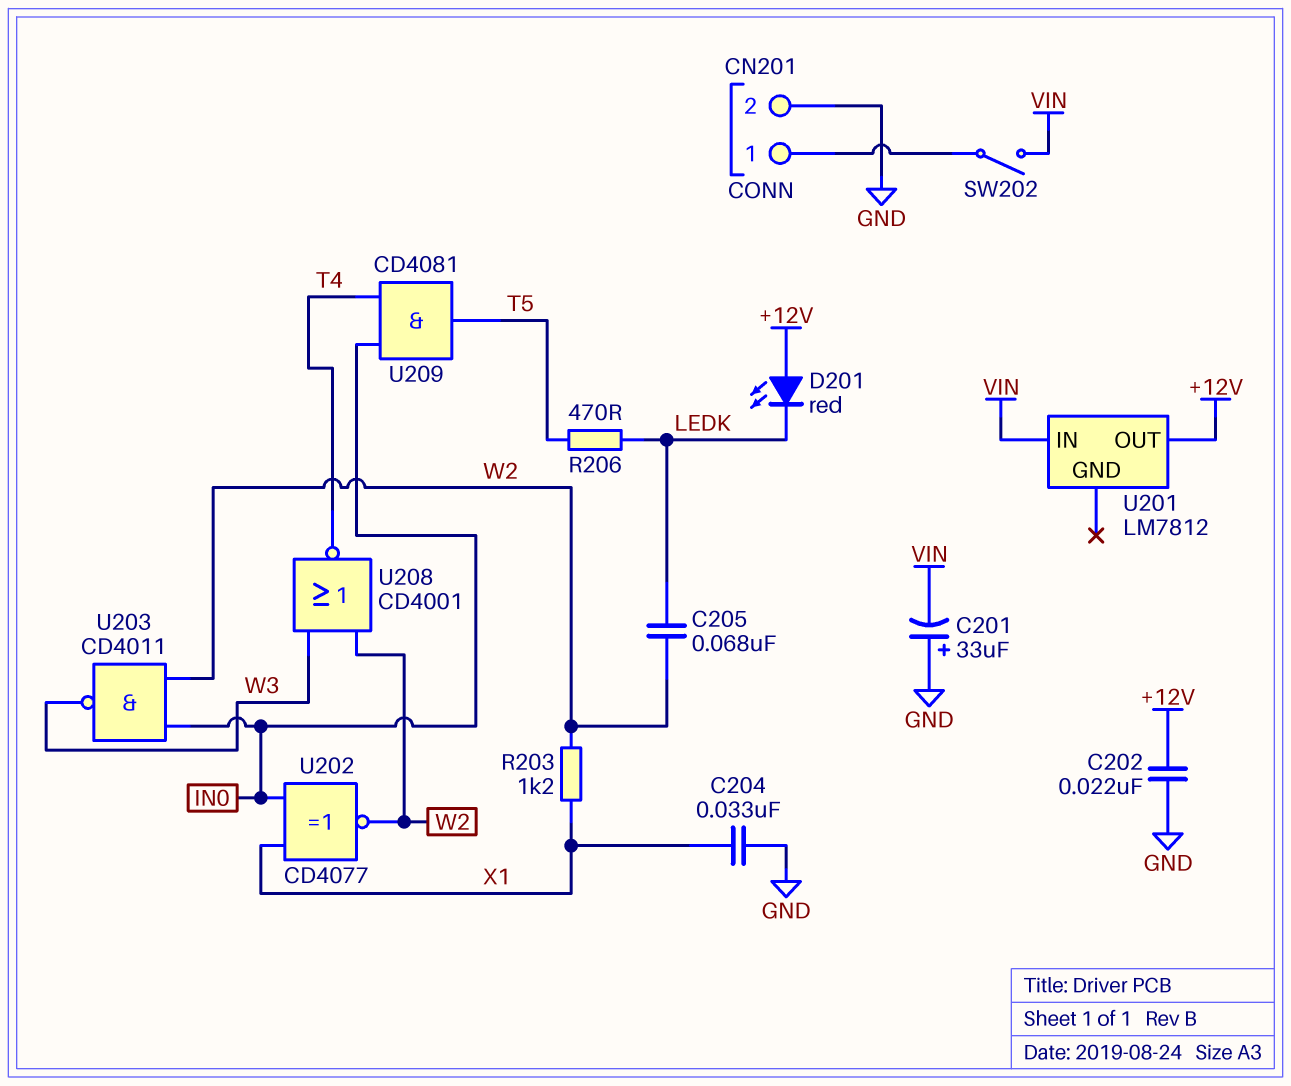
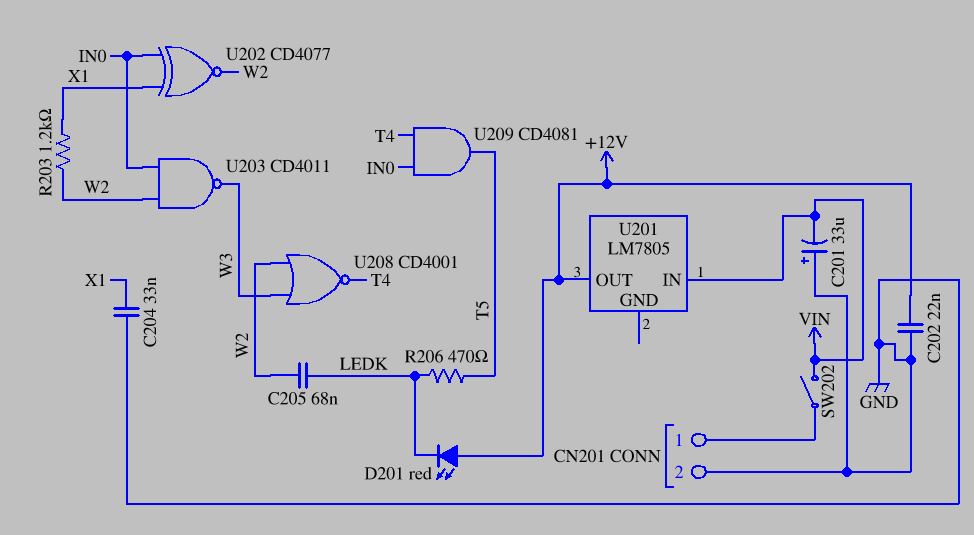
U201: LM7812 -> LM7805

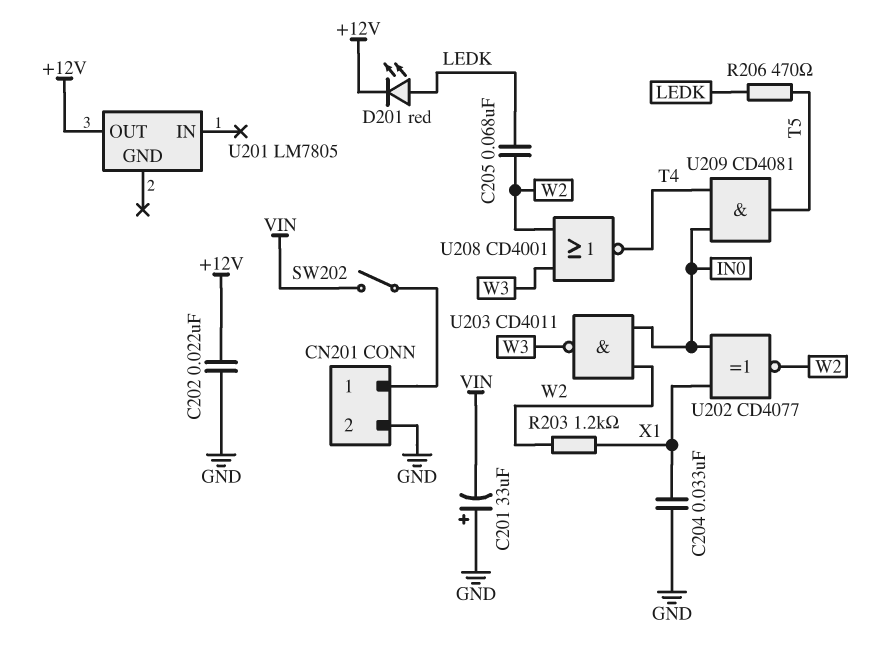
D201: LED red (A +12V, K LEDK) -> LED red (A LEDK, K +12V)
U201 pin IN: VIN -> none

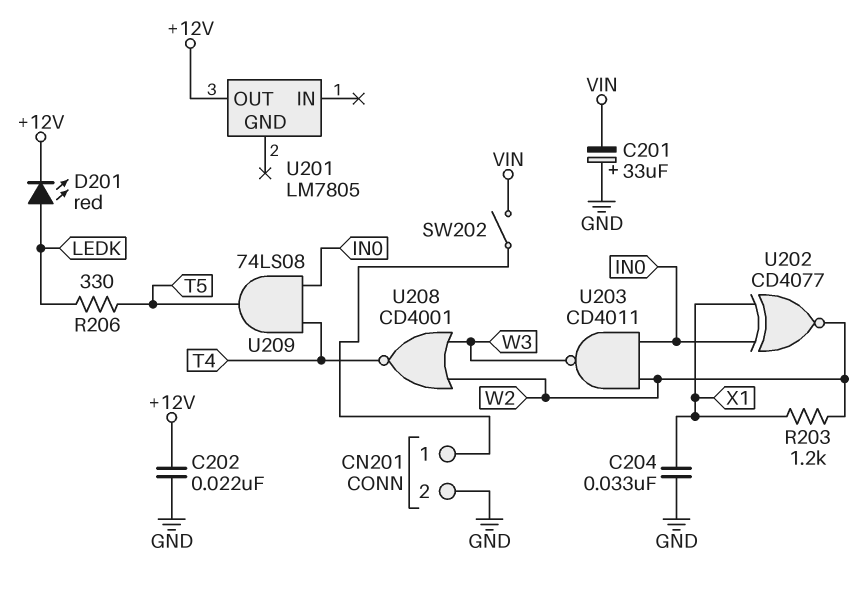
C205: 68nF (LEDK, W2) -> none
R206: 470 (LEDK, T5) -> 330 (LEDK, T5)
U209: AND CD4081 (in IN0, in T4, out T5) -> AND 74LS08 (in IN0, in T4, out T5)

